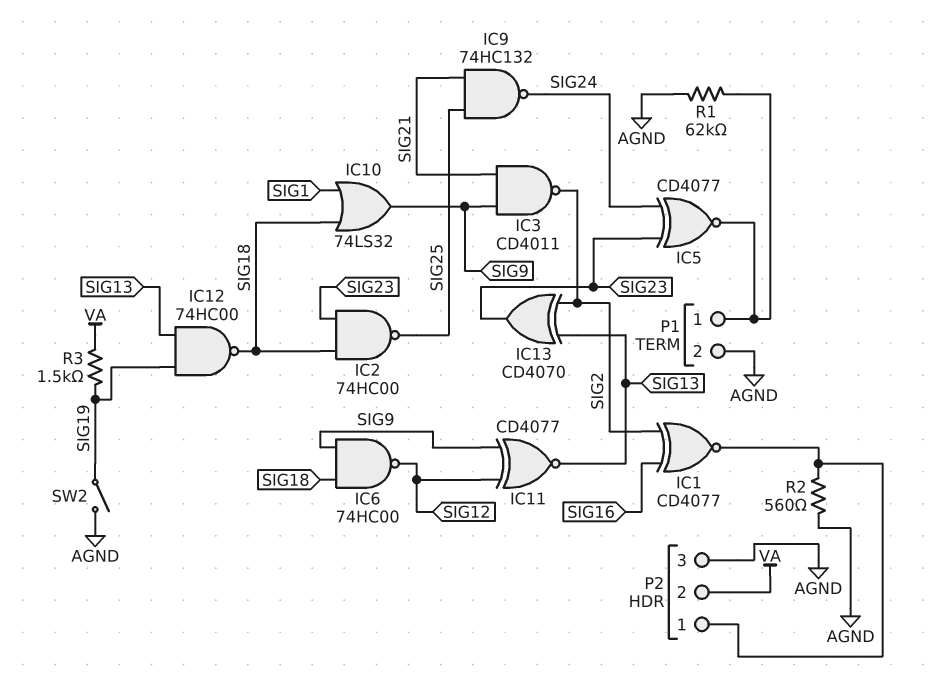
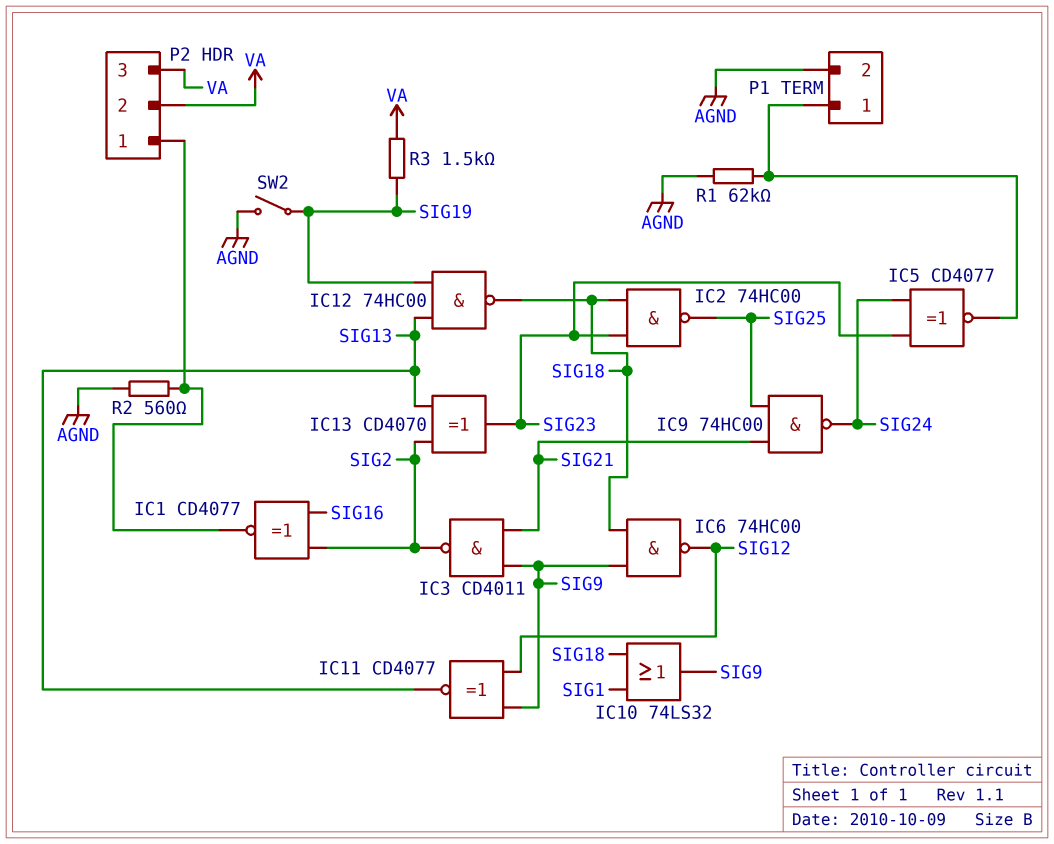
IC9: NAND 74HC132 (in SIG21, in SIG25, out SIG24) -> NAND 74HC00 (in SIG21, in SIG25, out SIG24)
P2 pin 3: AGND -> VA

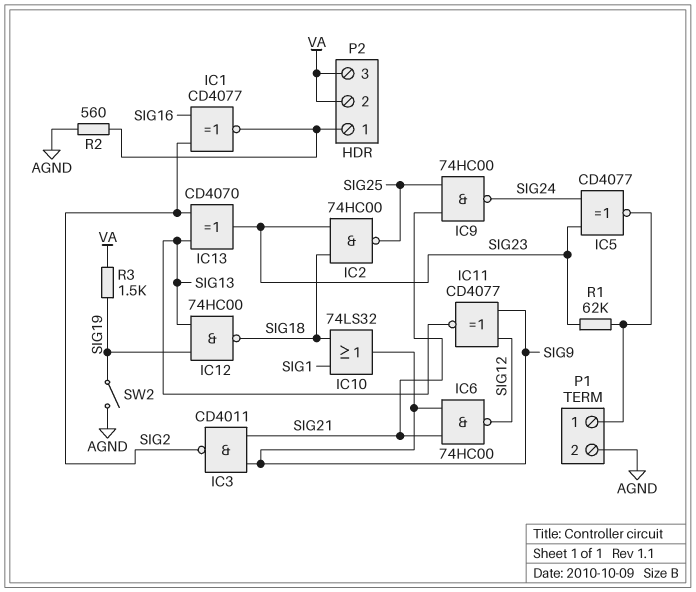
IC6: NAND 74HC00 (in SIG9, in SIG18, out SIG12) -> NAND 74HC00 (in SIG9, in SIG21, out SIG12)
R1: 62k (AGND, P1/1) -> 62k (P1/1, SIG23)

